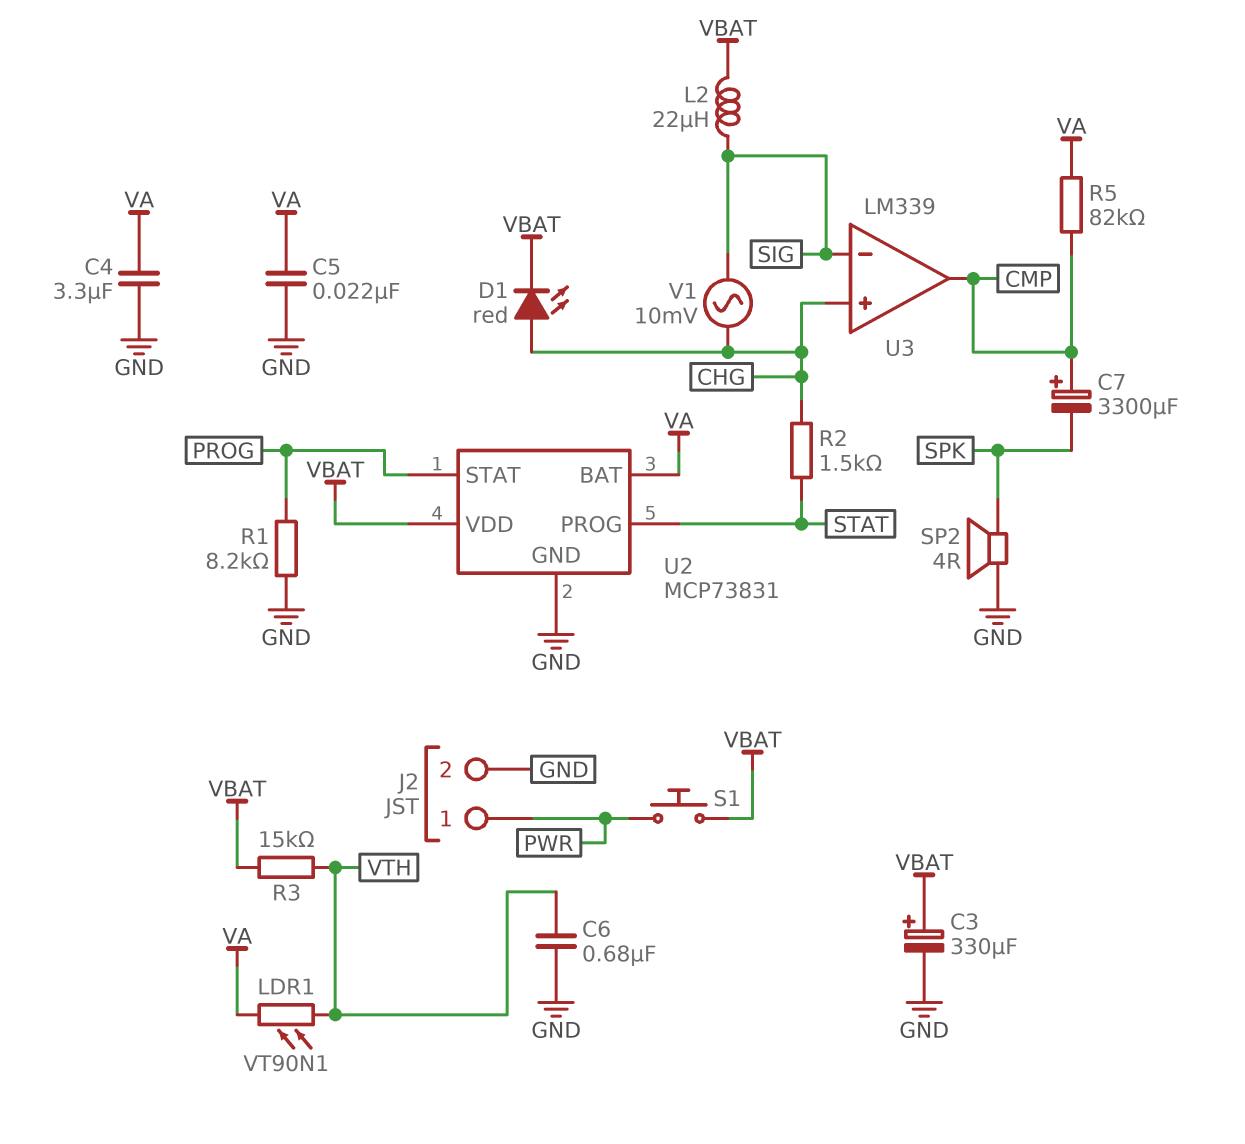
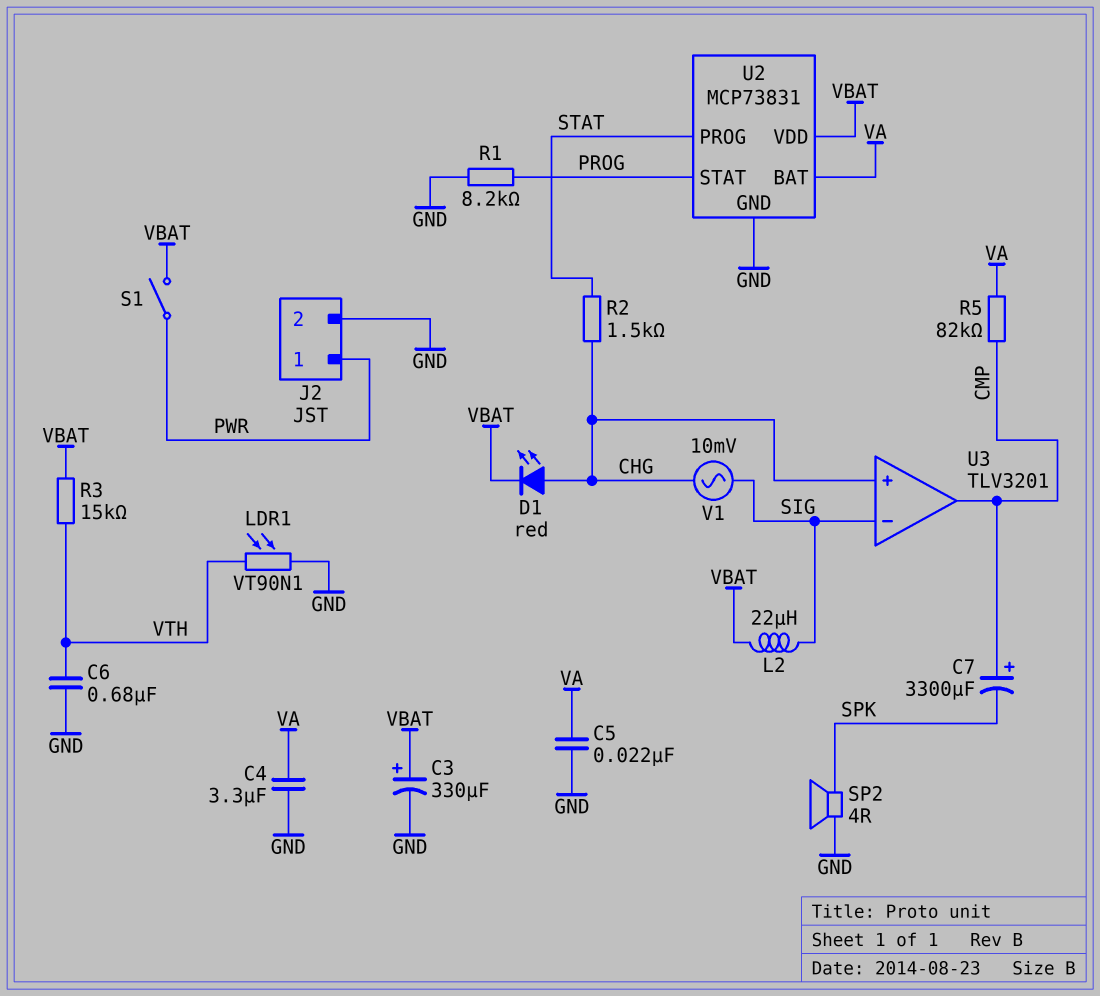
LDR1: VT90N1 (VA, VTH) -> VT90N1 (GND, VTH)
S1: button (PWR, VBAT) -> switch (PWR, VBAT)
U3: LM339 -> TLV3201

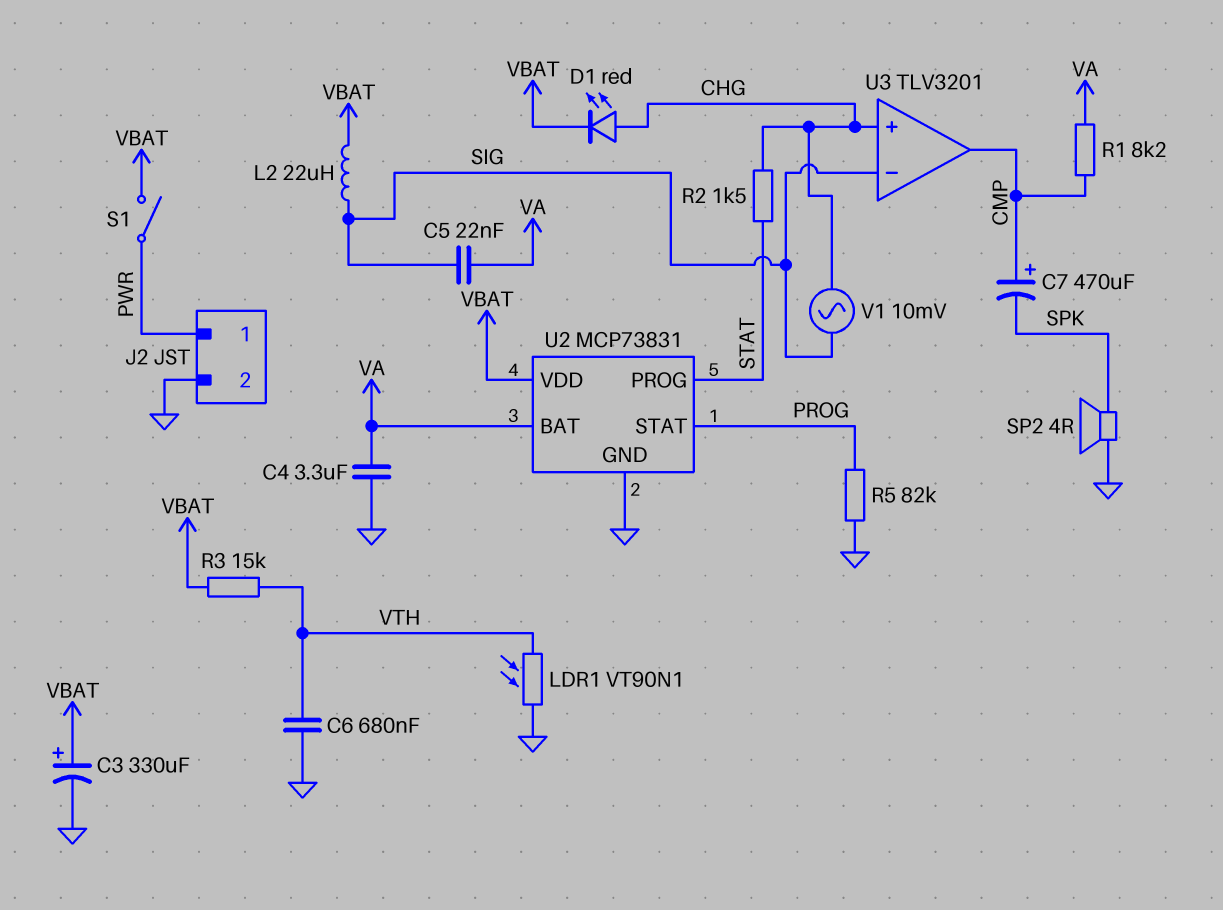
C5: 22nF (GND, VA) -> 22nF (SIG, VA)
C7: 3300uF (plus CMP, minus SPK) -> 470uF (plus CMP, minus SPK)
R1: 8.2k (GND, PROG) -> 8.2k (CMP, VA)
R5: 82k (CMP, VA) -> 82k (GND, PROG)

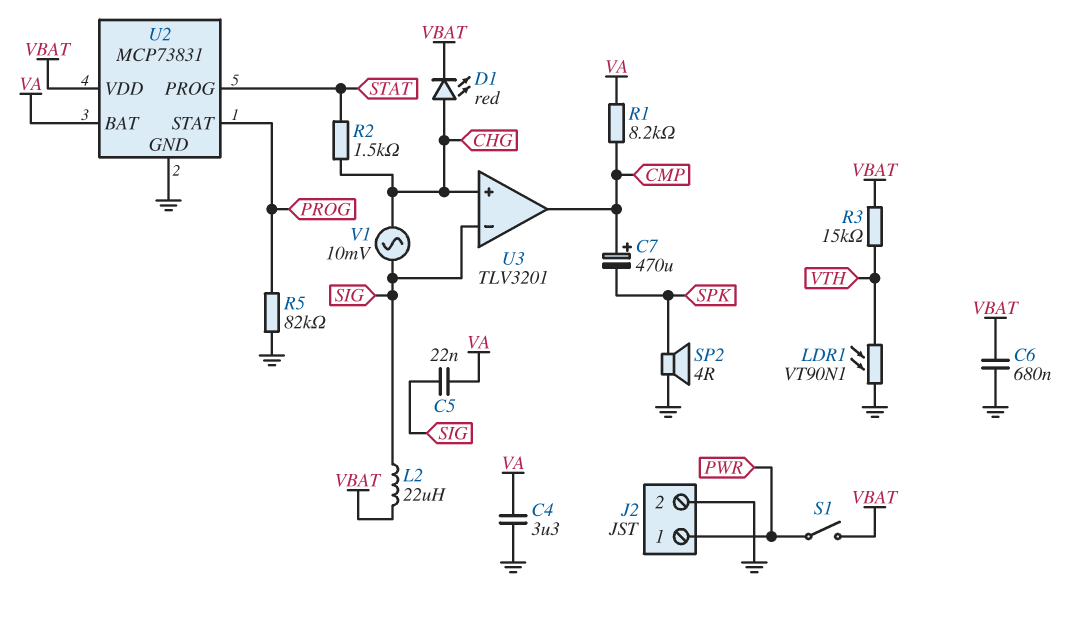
C3: 330uF (plus VBAT, minus GND) -> none
C6: 680nF (GND, VTH) -> 680nF (GND, VBAT)

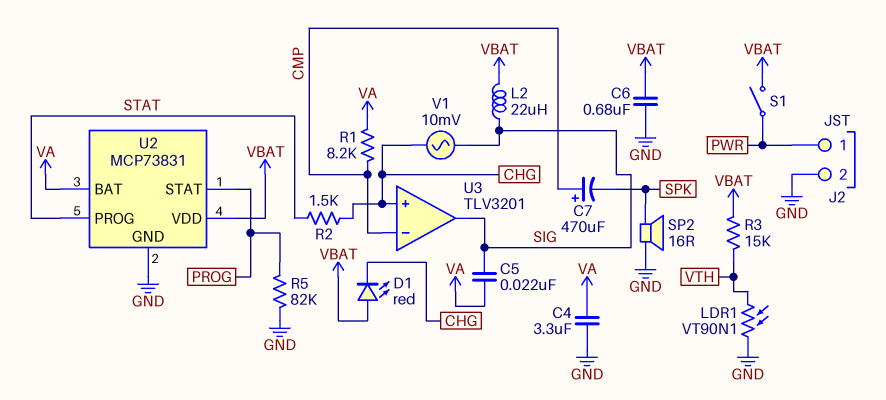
D1: LED red (A CHG, K VBAT) -> LED red (A VBAT, K CHG)
SP2: speaker 4R (GND, SPK) -> speaker 16R (GND, SPK)
U3 pin in-: SIG -> CMP
U3 pin out: CMP -> SIG

